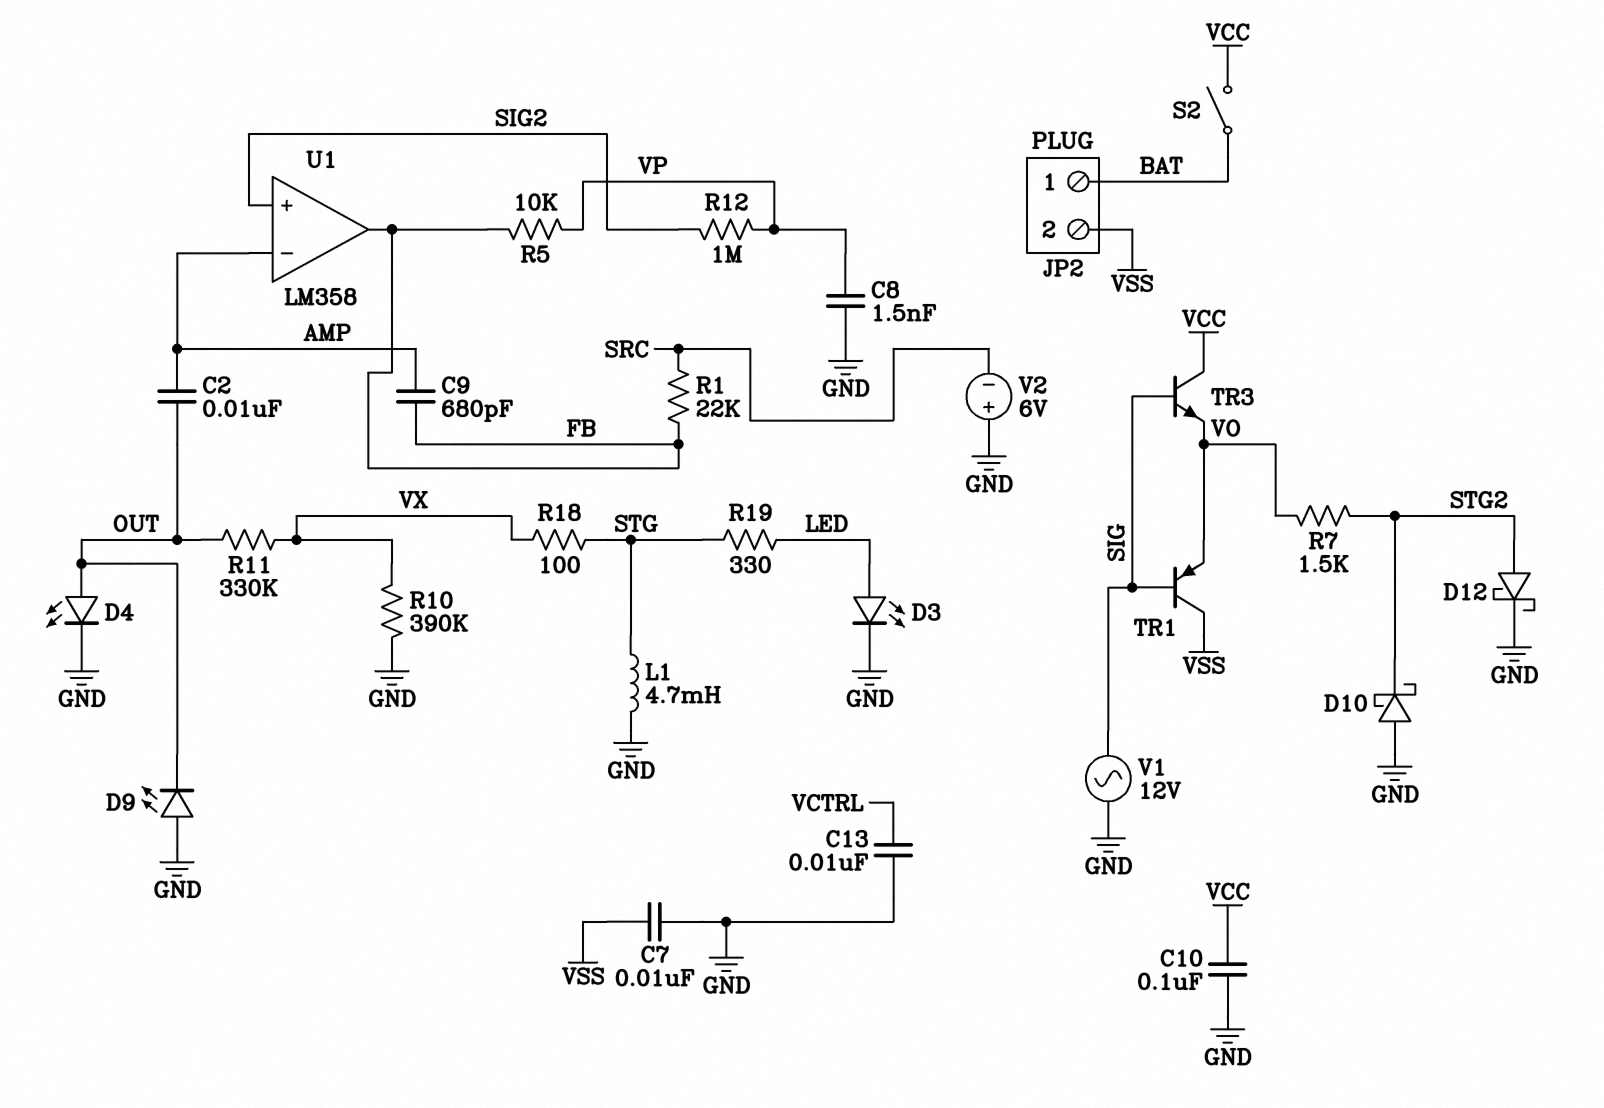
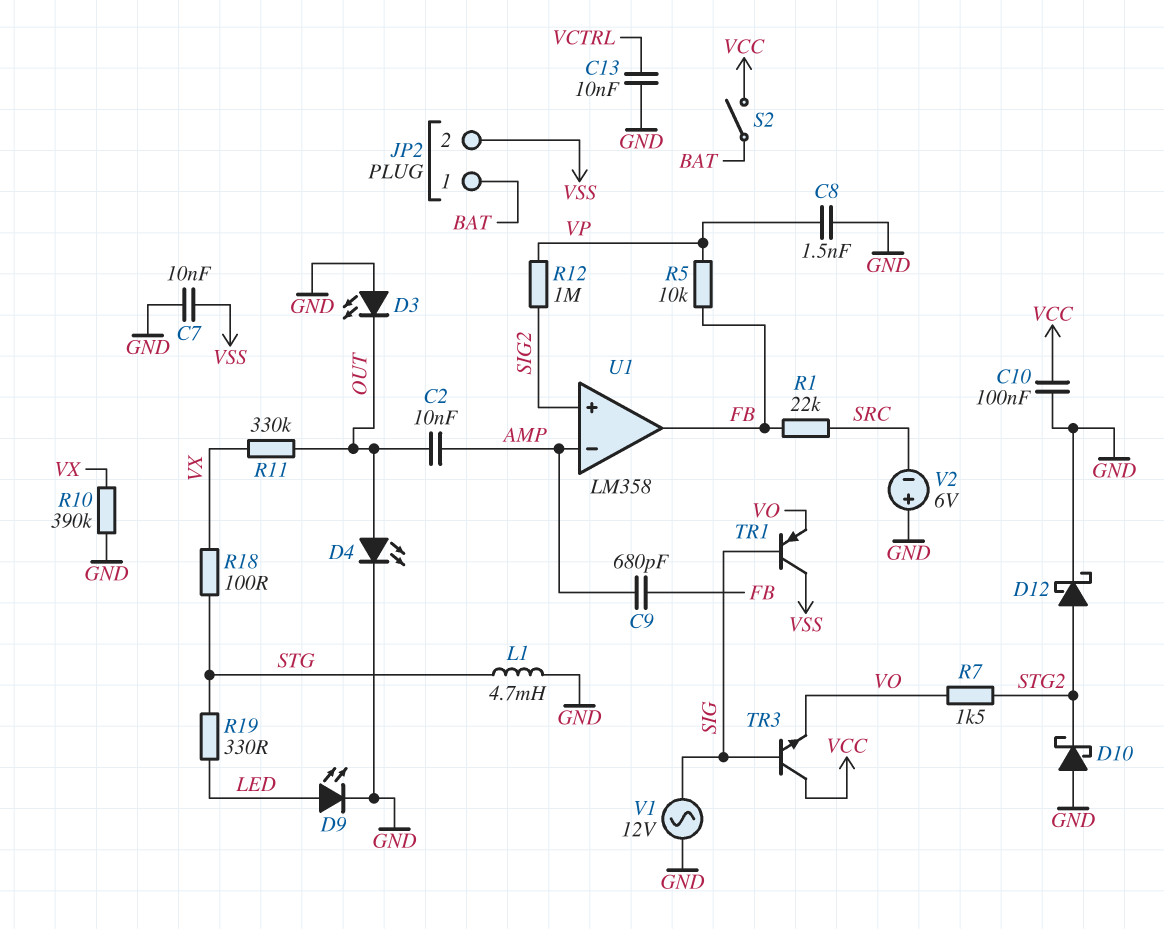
D3: LED (A LED, K GND) -> LED (A GND, K OUT)
D9: LED (A GND, K OUT) -> LED (A LED, K GND)

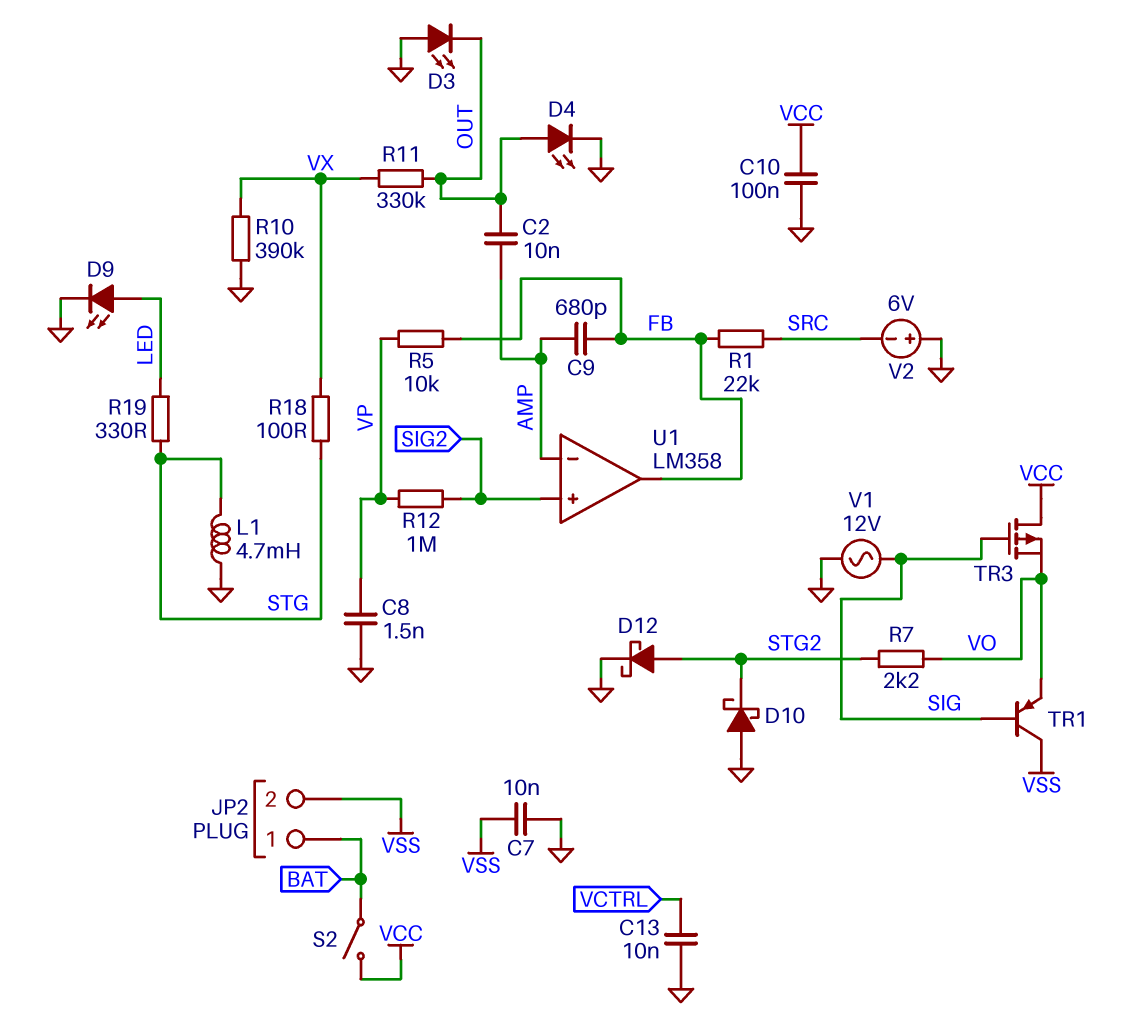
R7: 1.5k (STG2, VO) -> 2.2k (STG2, VO)
TR3: NPN (B SIG, C VCC, E VO) -> PMOS (G SIG, D VCC, S VO)

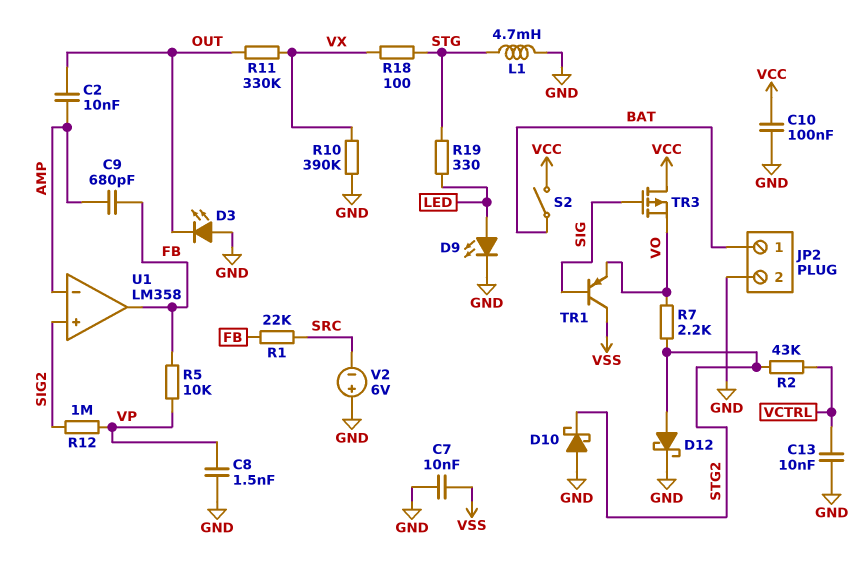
D4: LED (A OUT, K GND) -> none
JP2 pin 2: VSS -> GND
R2: none -> 43k (STG2, VCTRL)
V1: AC 12V (GND, SIG) -> none

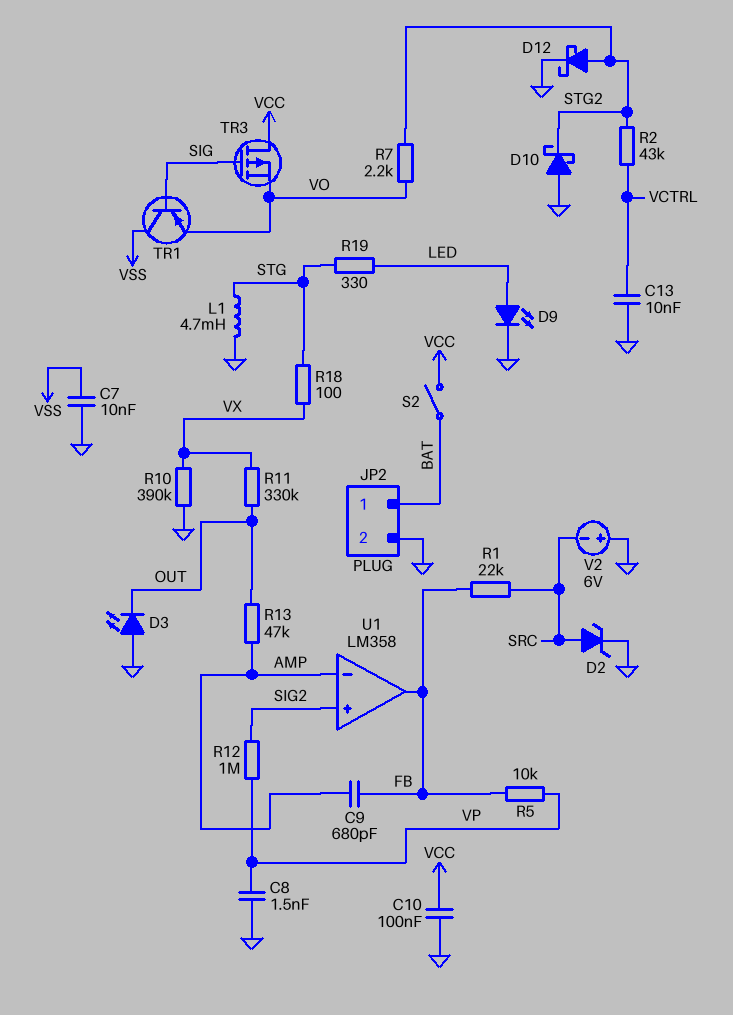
C2: 10nF (AMP, OUT) -> none
D2: none -> zener (A SRC, K GND)
R13: none -> 47k (AMP, OUT)

